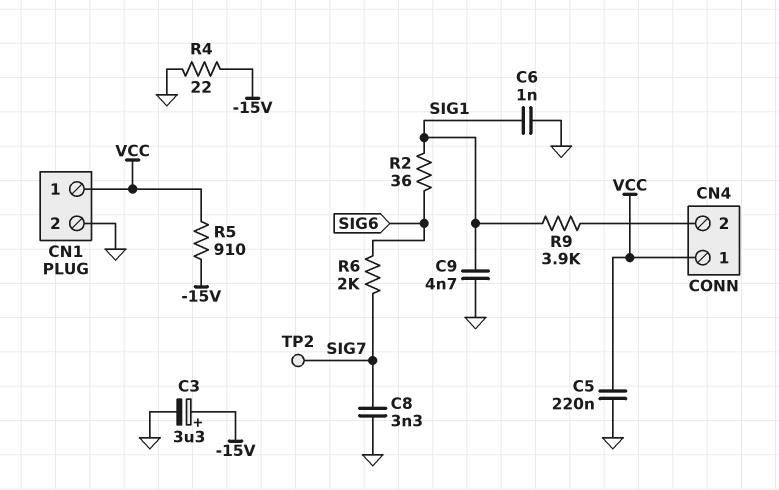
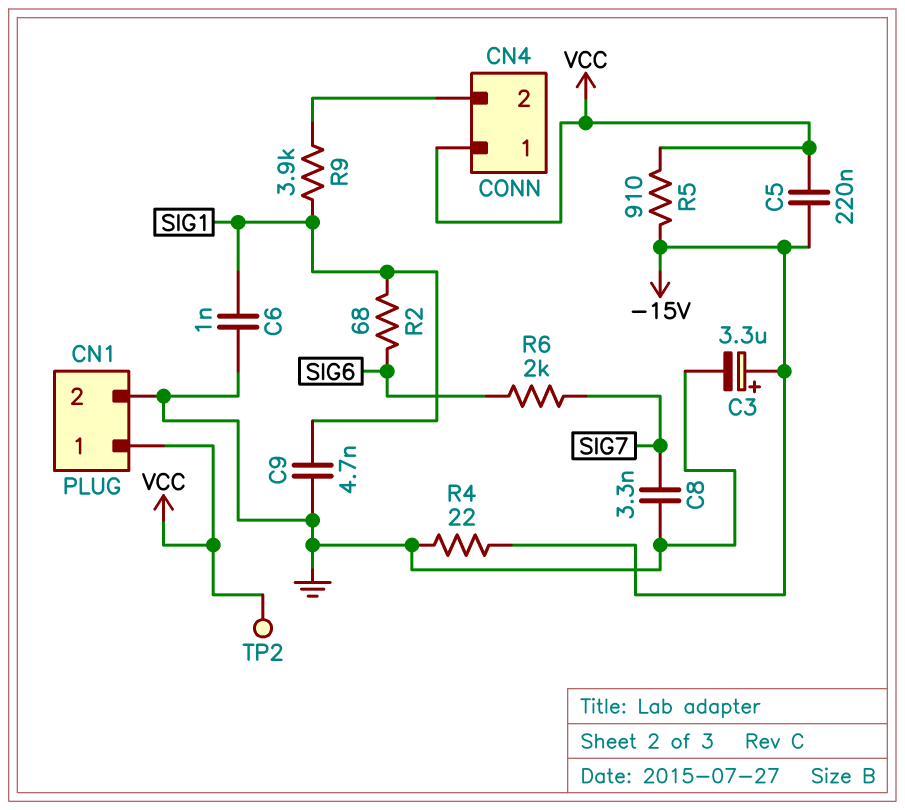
C5: 220nF (GND, VCC) -> 220nF (-15V, VCC)
R2: 36 (SIG1, SIG6) -> 68 (SIG1, SIG6)
TP2: test point (SIG7) -> test point (VCC)

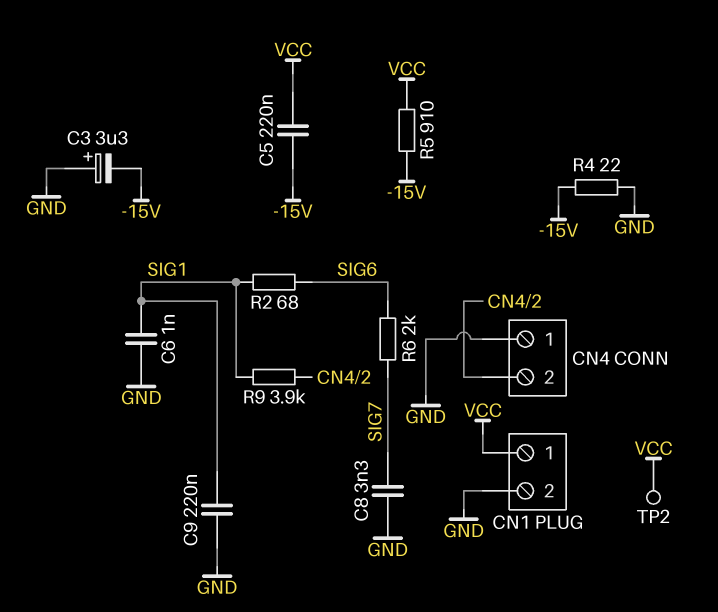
C3: 3.3uF (plus -15V, minus GND) -> 3.3uF (plus GND, minus -15V)
C9: 4.7nF (GND, SIG1) -> 220nF (GND, SIG1)
CN4 pin 1: VCC -> GND

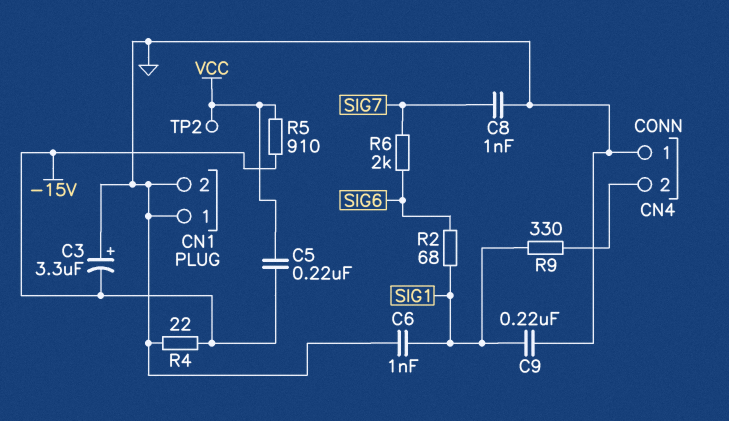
C8: 3.3nF (GND, SIG7) -> 1nF (GND, SIG7)
CN1 pin 1: VCC -> GND
R9: 3.9k (CN4/2, SIG1) -> 330 (CN4/2, SIG1)

